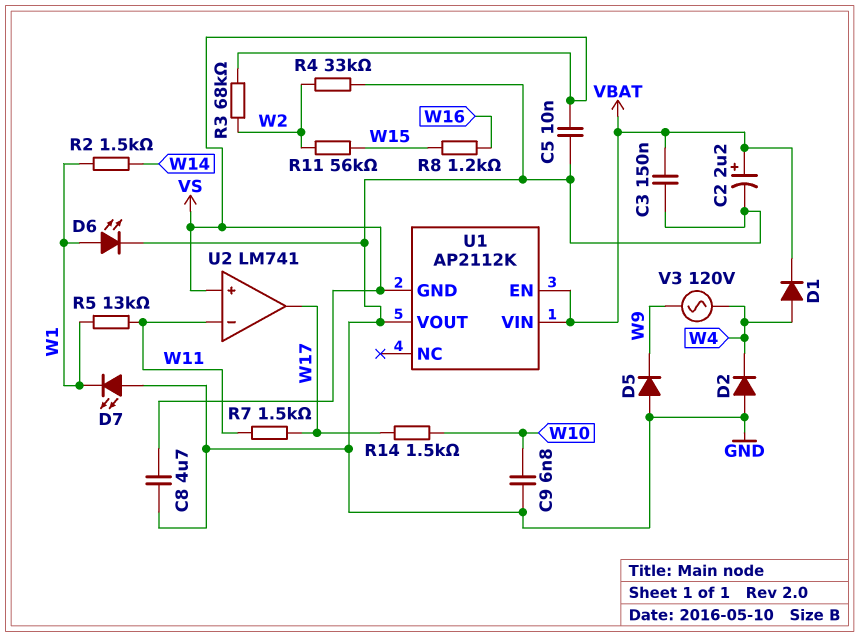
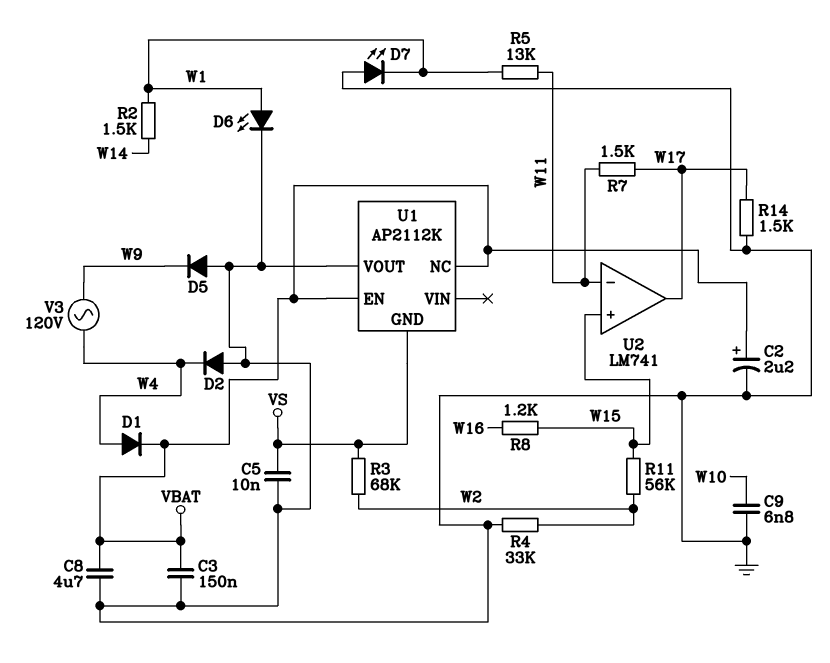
C8: 4.7uF (GND, VS) -> 4.7uF (GND, VBAT)
R14: 1.5k (W10, W17) -> 1.5k (GND, W17)
U1 pin NC: none -> VBAT
U1 pin VIN: VBAT -> none
U2 pin in+: VS -> W15

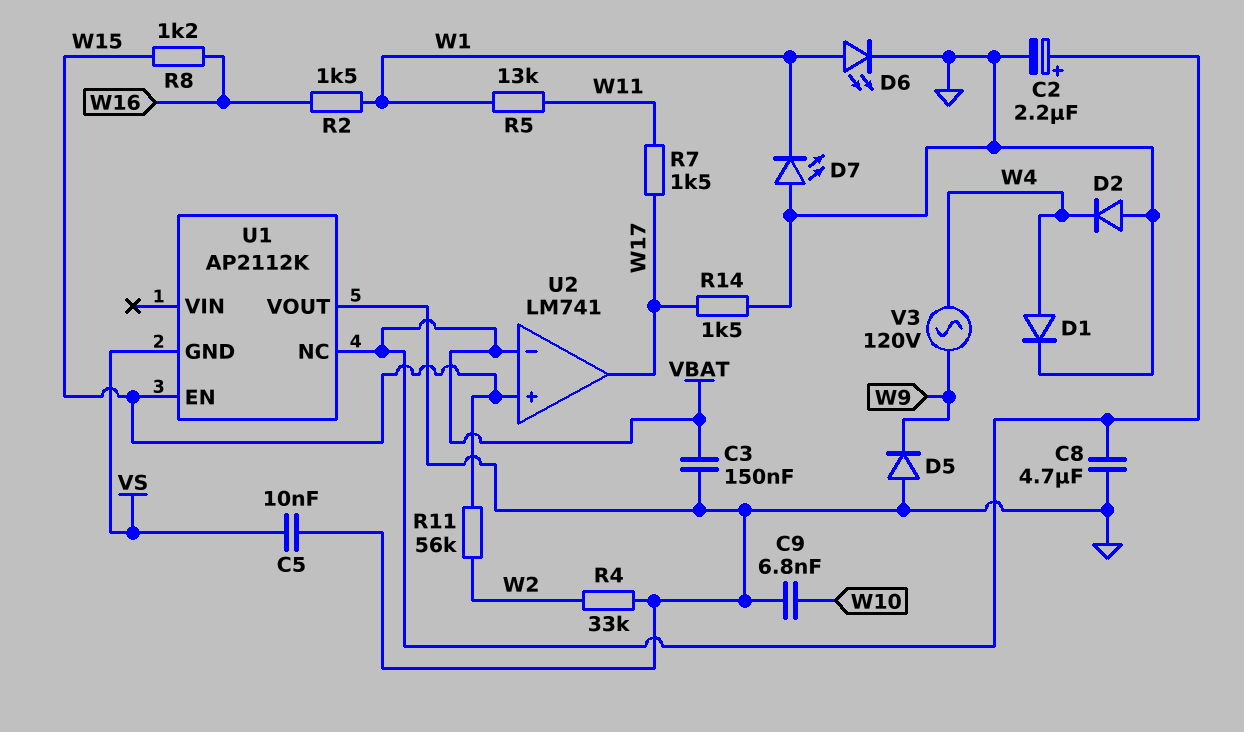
D1: diode (A W4, K VBAT) -> diode (A W4, K GND)
R2: 1.5k (W1, W14) -> 1.5k (W1, W16)
R3: 68k (VS, W2) -> none
U1 pin EN: VBAT -> W15
U2 pin in-: W11 -> VBAT

